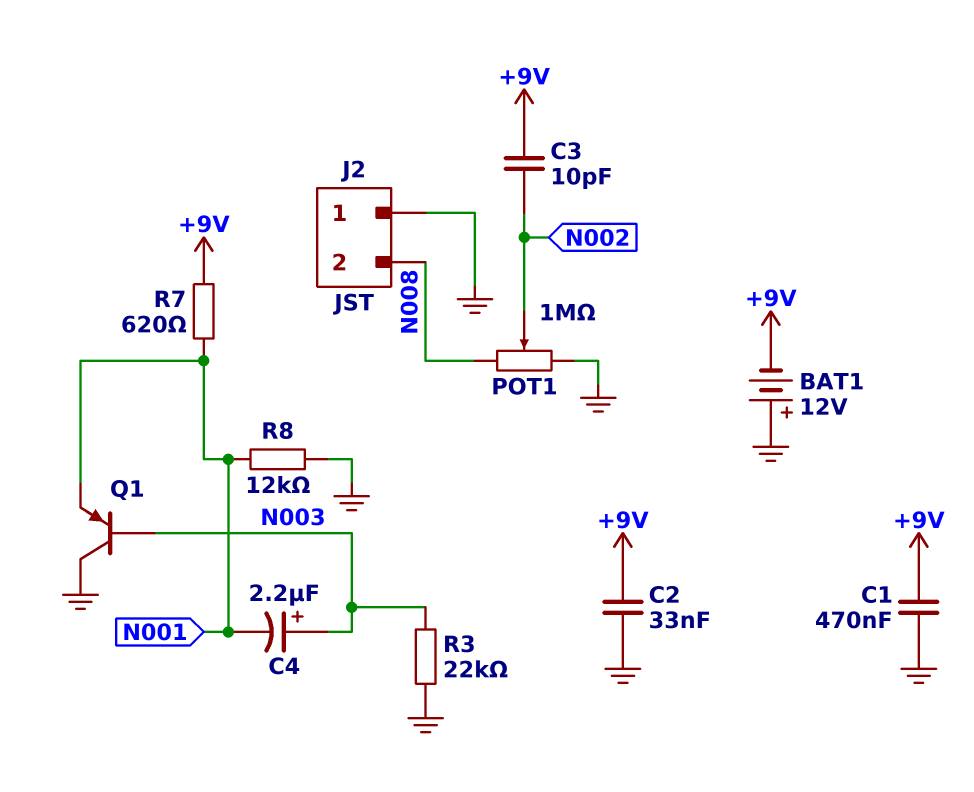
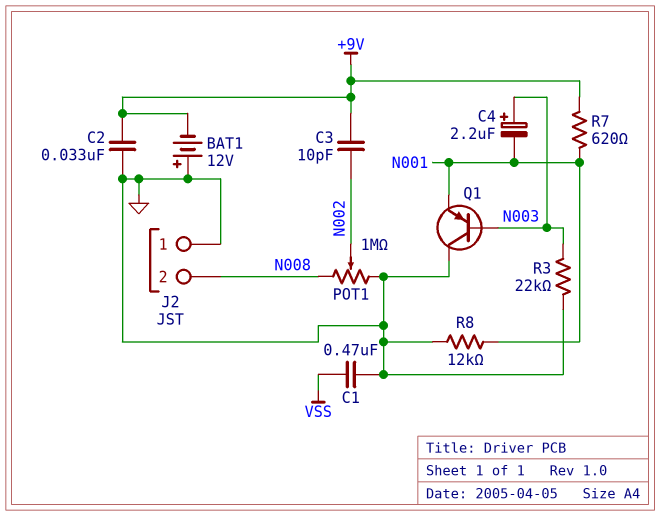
C1: 470nF (+9V, GND) -> 470nF (GND, VSS)

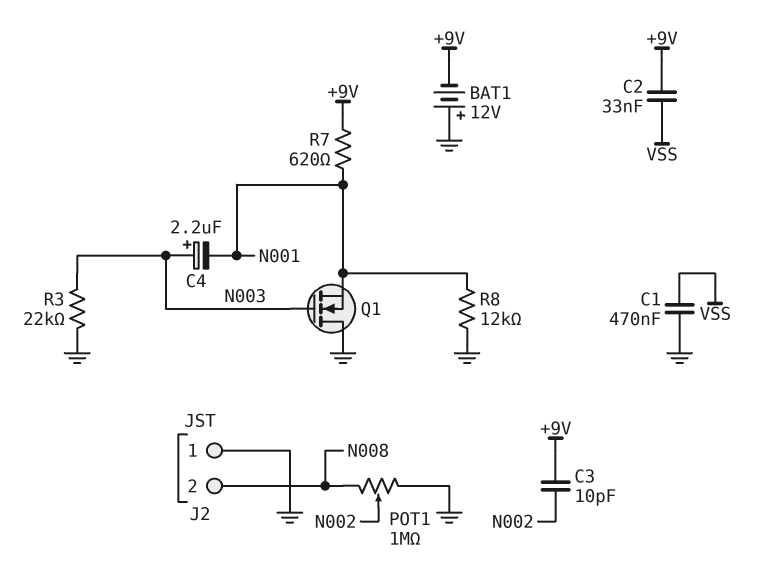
C2: 33nF (+9V, GND) -> 33nF (+9V, VSS)
Q1: PNP (B N003, C GND, E N001) -> NMOS (G N003, D GND, S N001)

